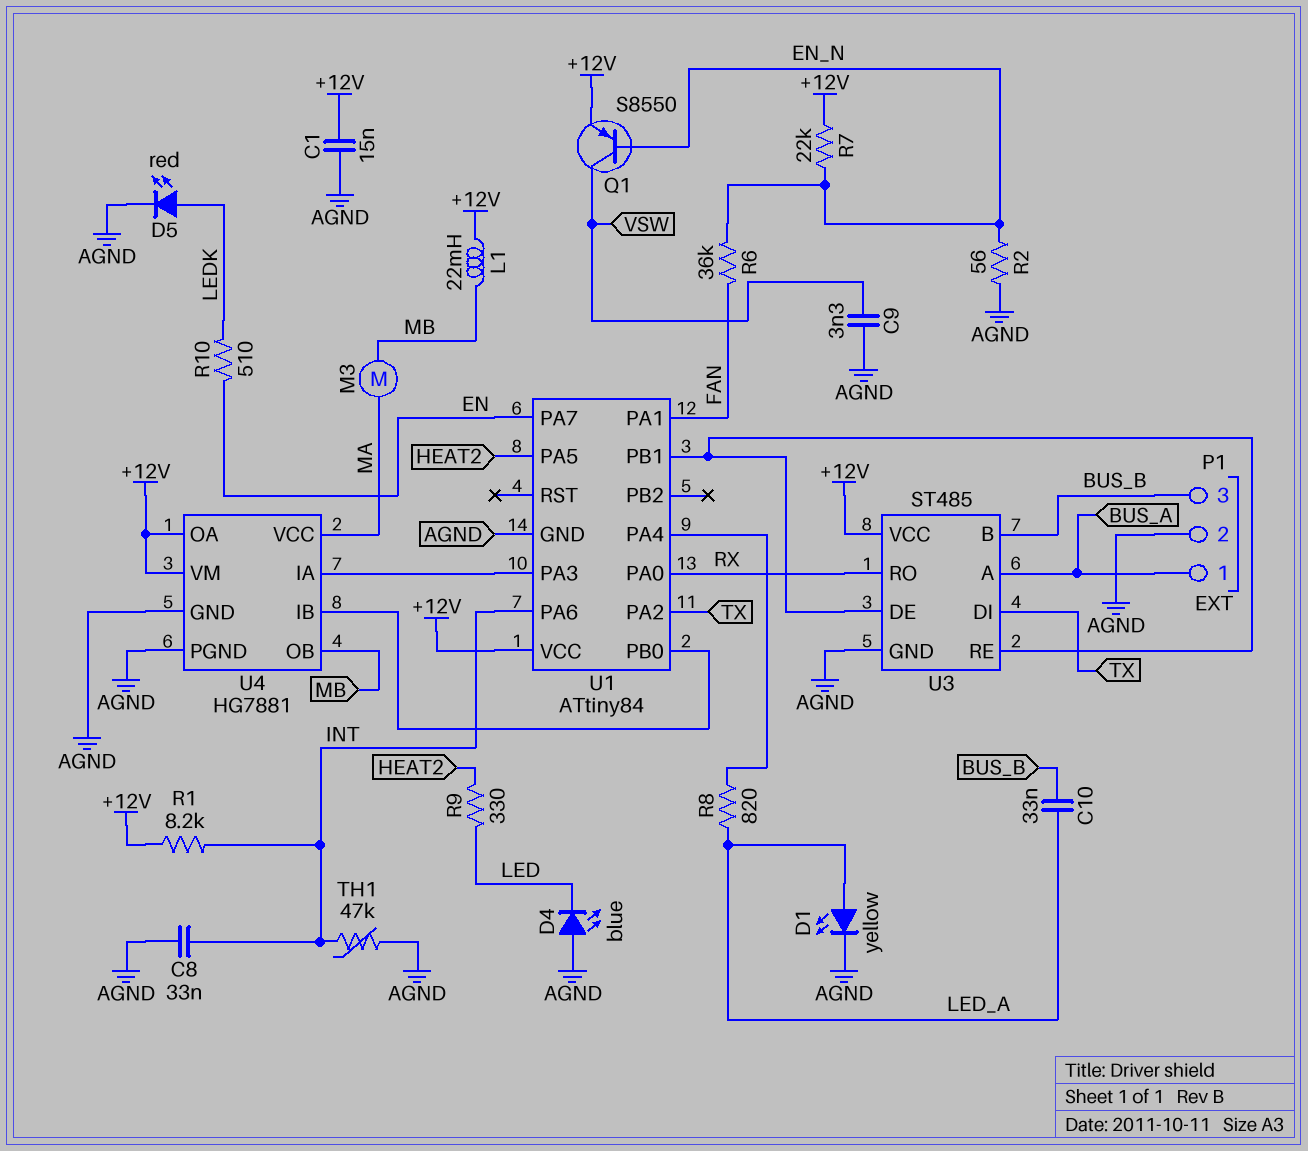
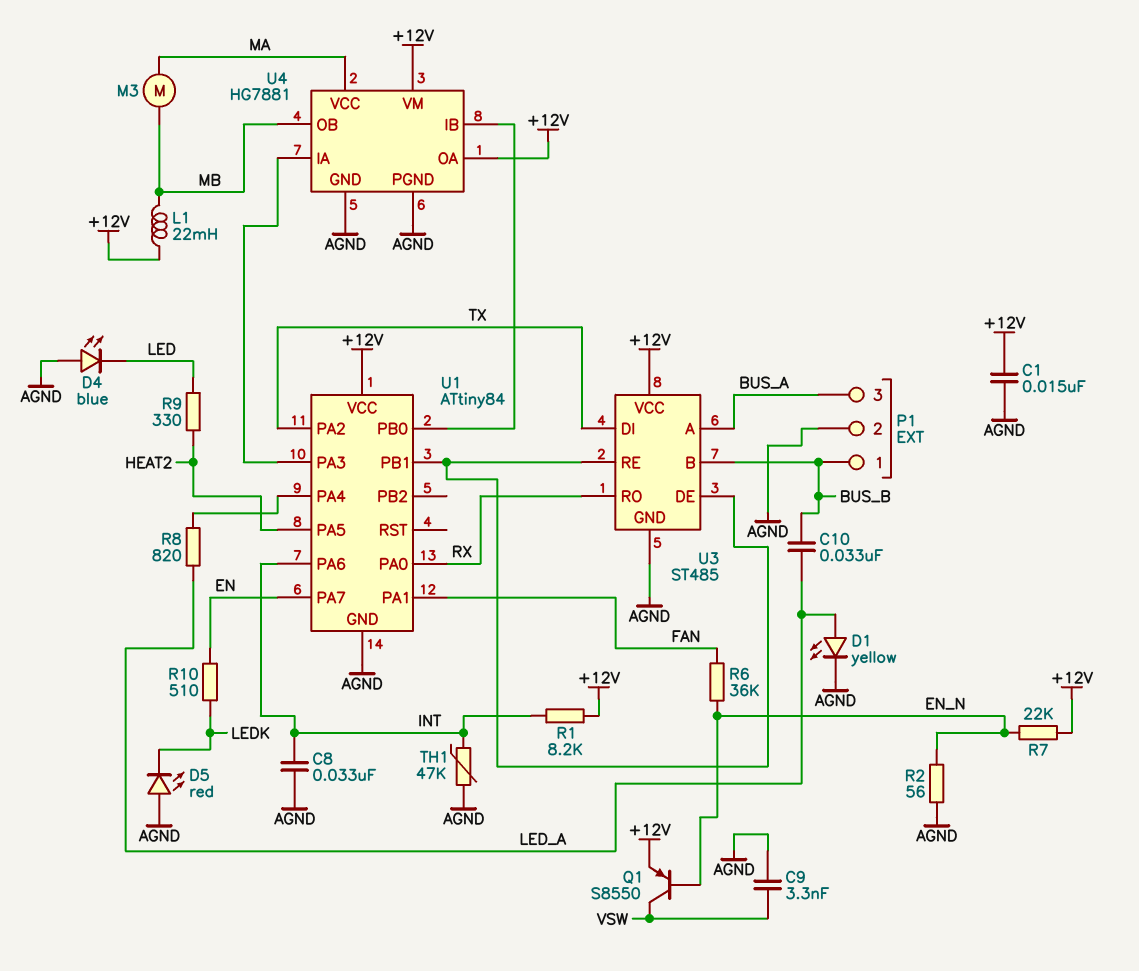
D5: LED red (A LEDK, K AGND) -> LED red (A AGND, K LEDK)
P1 pin 1: BUS_A -> BUS_B
P1 pin 3: BUS_B -> BUS_A

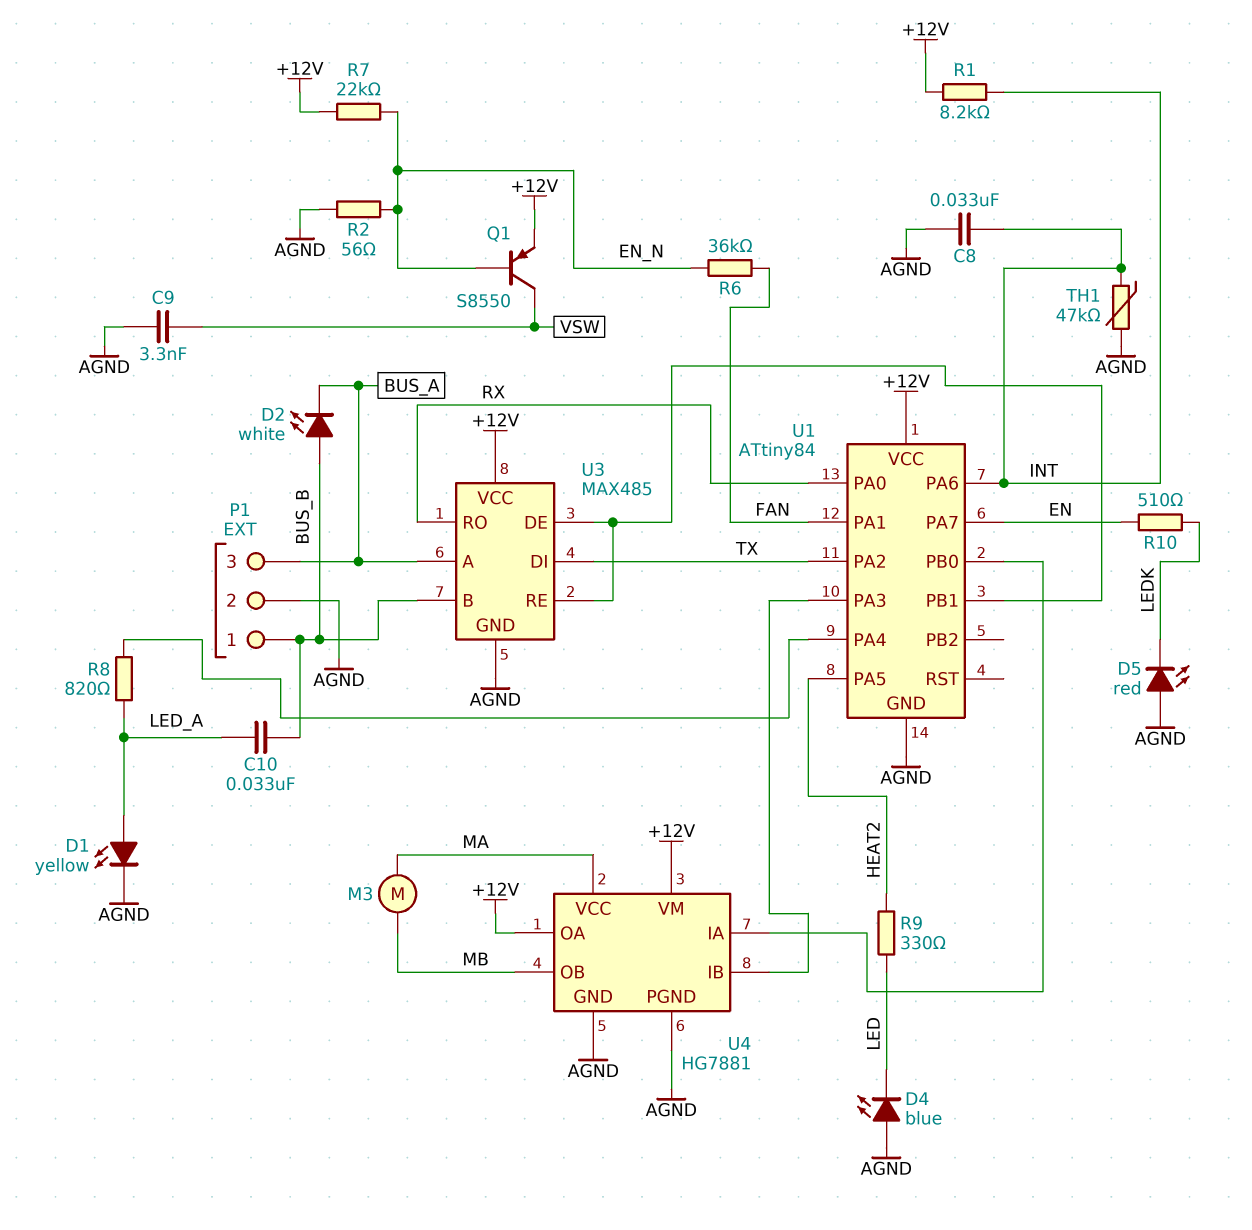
C1: 15nF (+12V, AGND) -> none
D2: none -> LED white (A BUS_B, K BUS_A)
L1: 22mH (+12V, MB) -> none
U3: ST485 -> MAX485
U4 pin IA: U1/PA3 -> U1/PB0
U4 pin IB: U1/PB0 -> U1/PA3

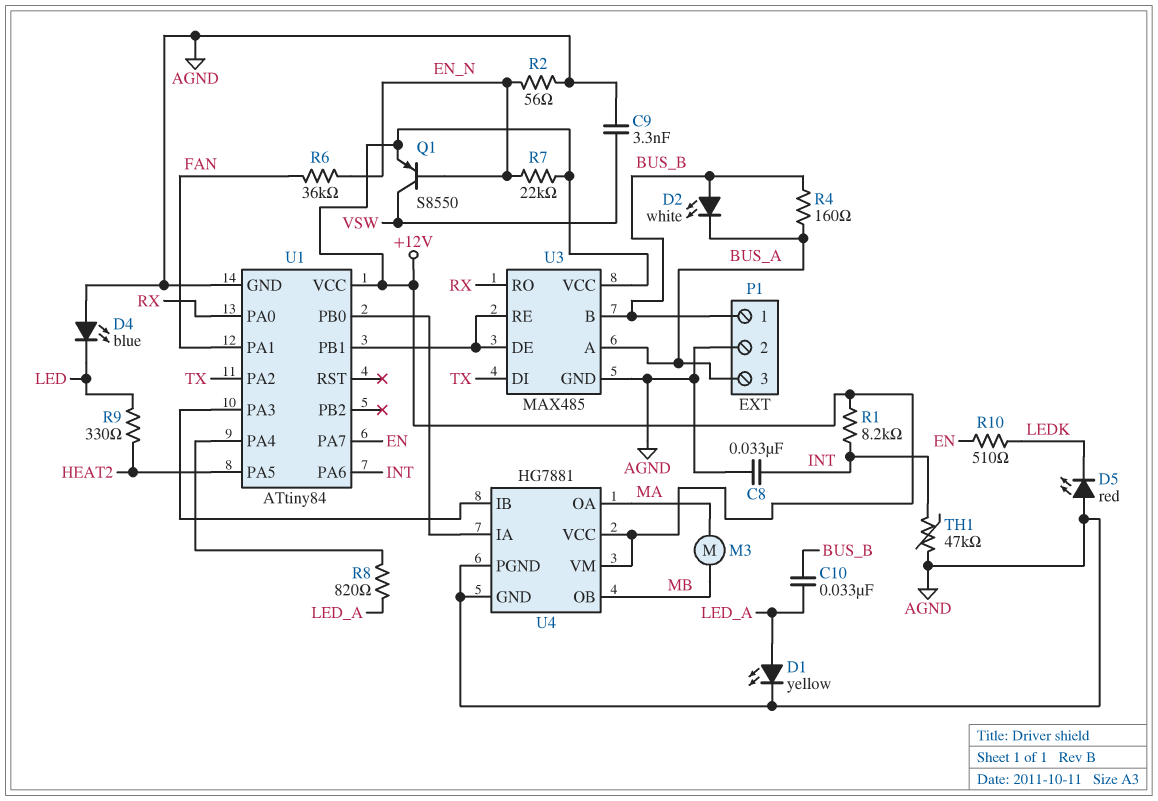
R4: none -> 160 (BUS_A, BUS_B)
U4 pin OA: +12V -> MA
U4 pin VCC: MA -> +12V

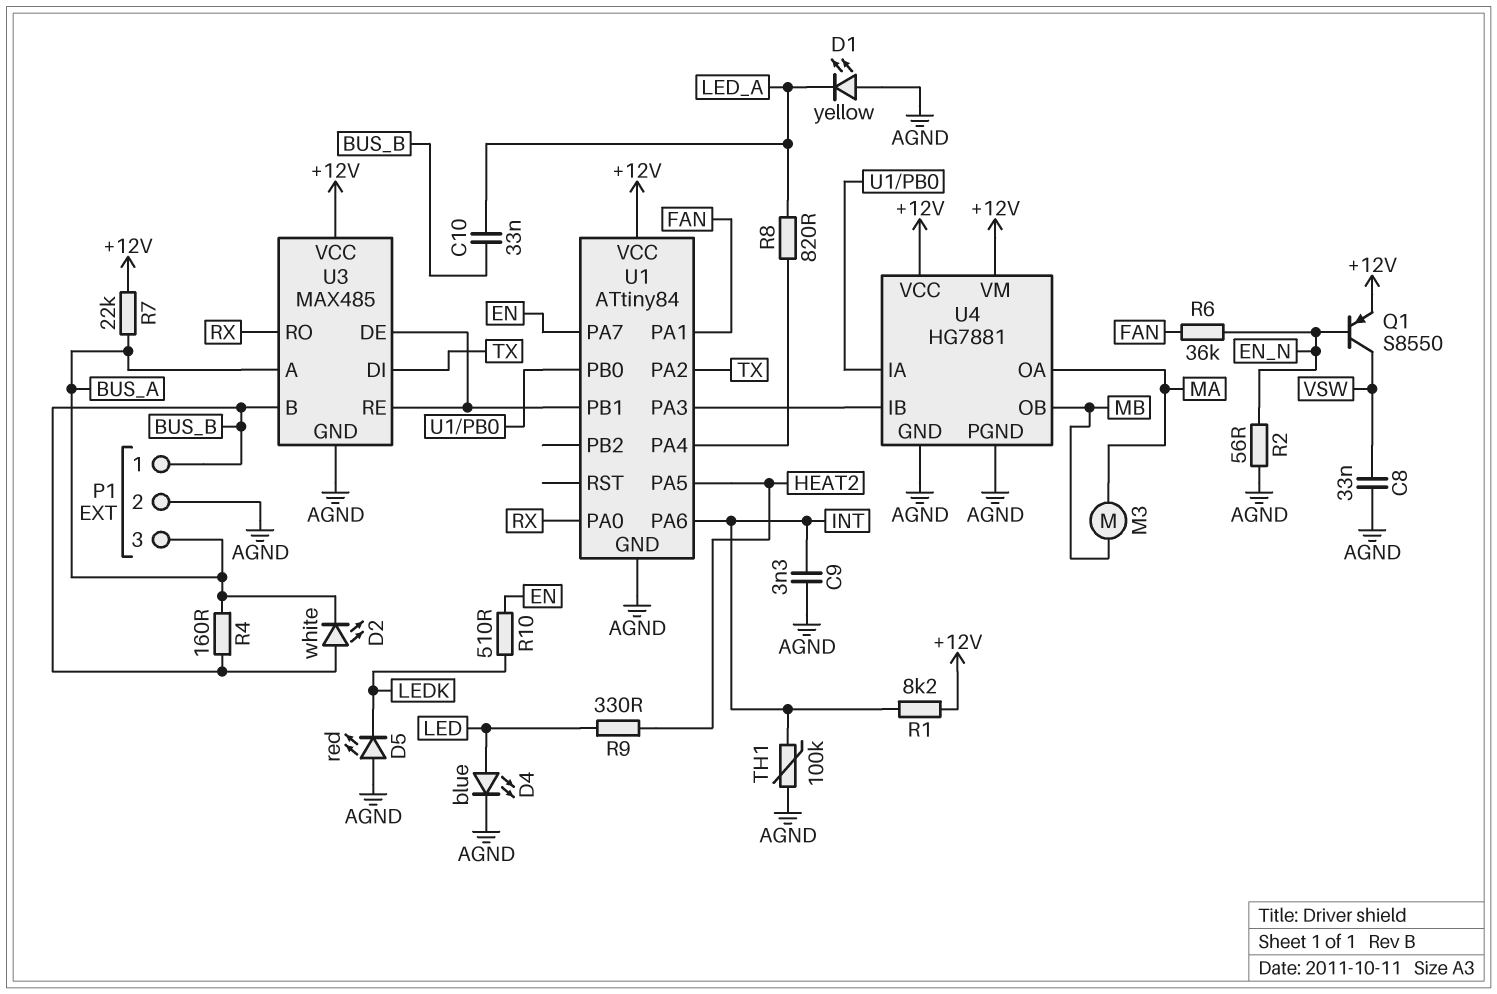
C8: 33nF (AGND, INT) -> 33nF (AGND, VSW)
C9: 3.3nF (AGND, VSW) -> 3.3nF (AGND, INT)
D1: LED yellow (A LED_A, K AGND) -> LED yellow (A AGND, K LED_A)
D4: LED blue (A AGND, K LED) -> LED blue (A LED, K AGND)
R7: 22k (+12V, EN_N) -> 22k (+12V, BUS_A)
TH1: 47k (AGND, INT) -> 100k (AGND, INT)

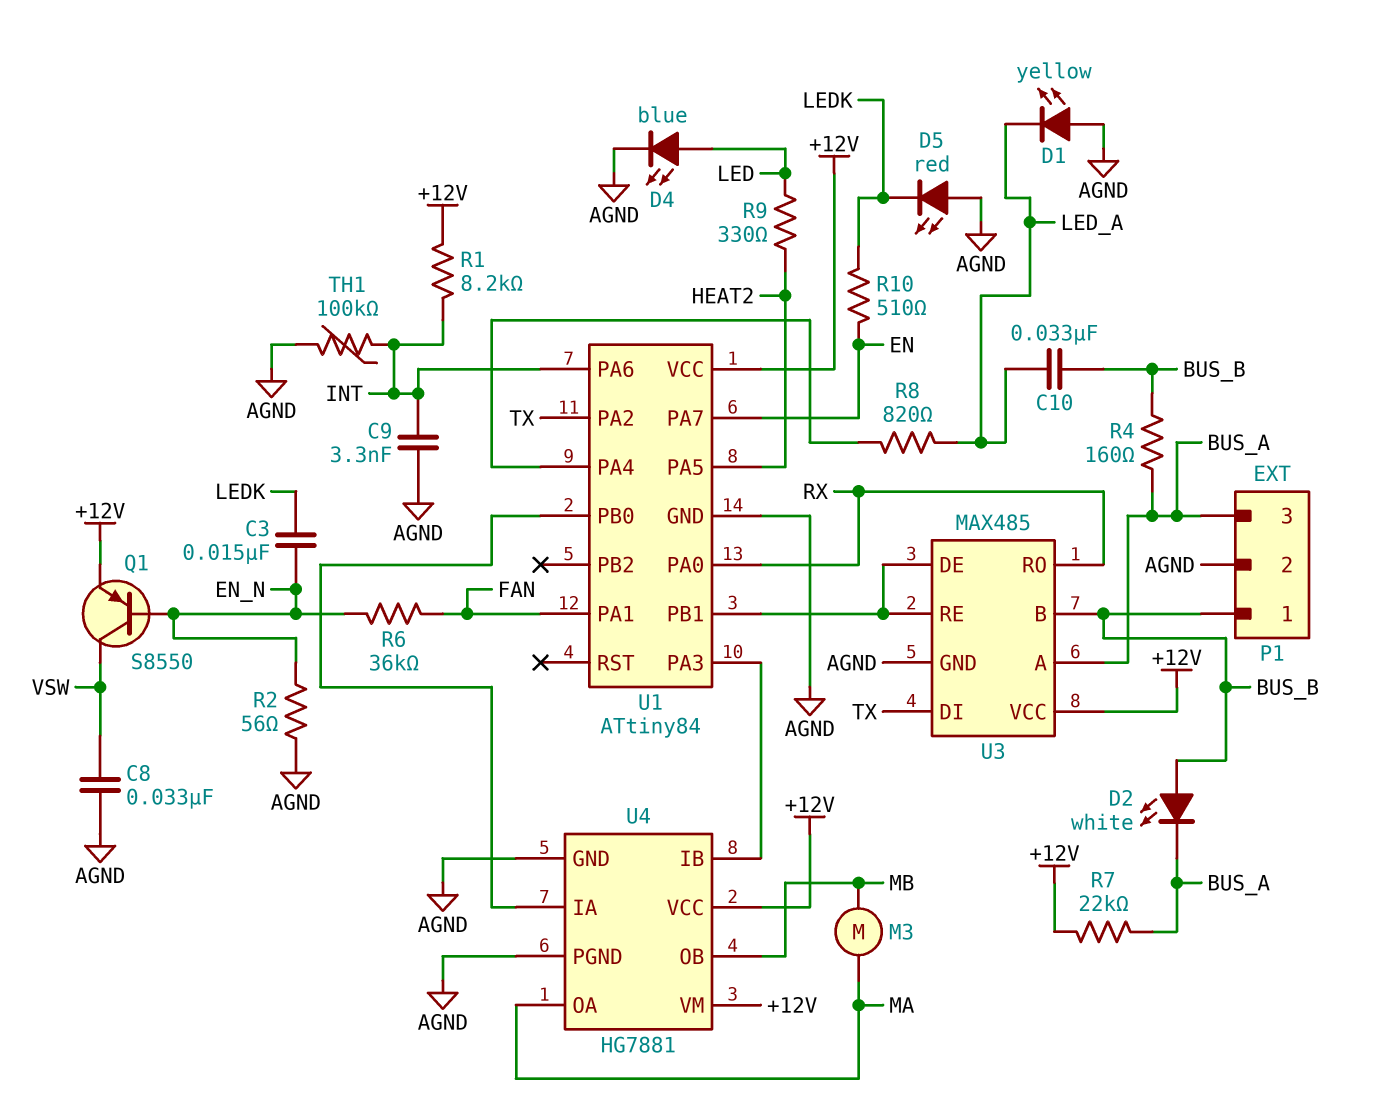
C3: none -> 15nF (EN_N, LEDK)

